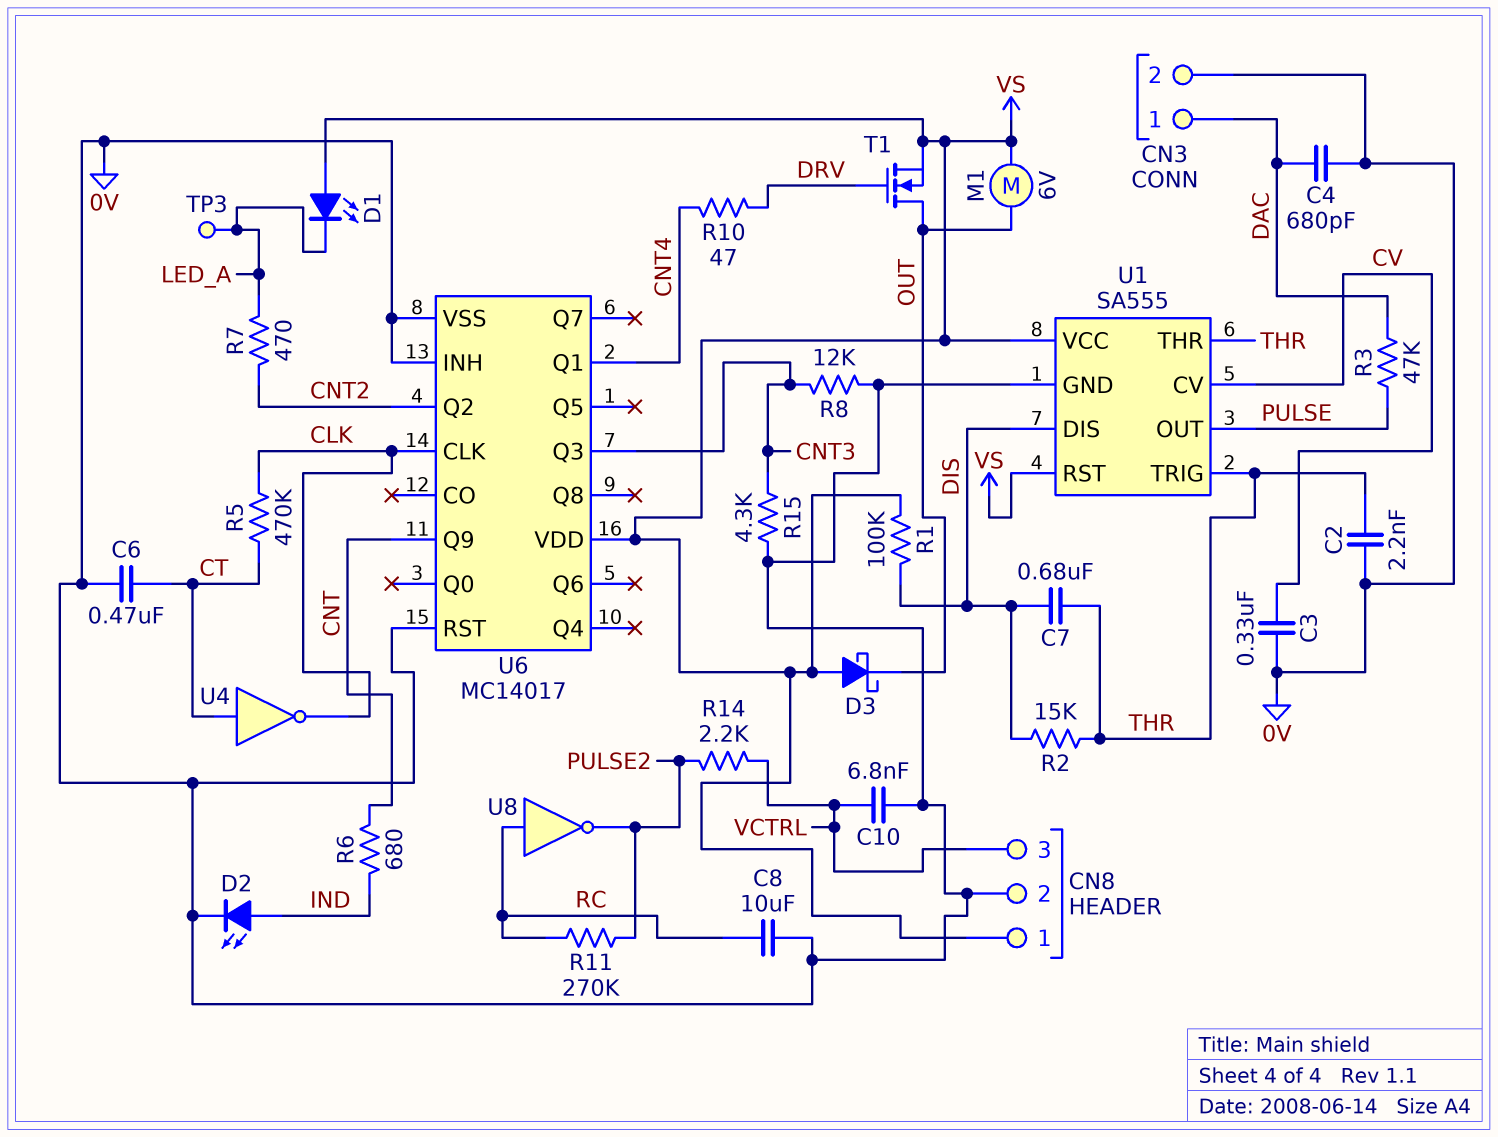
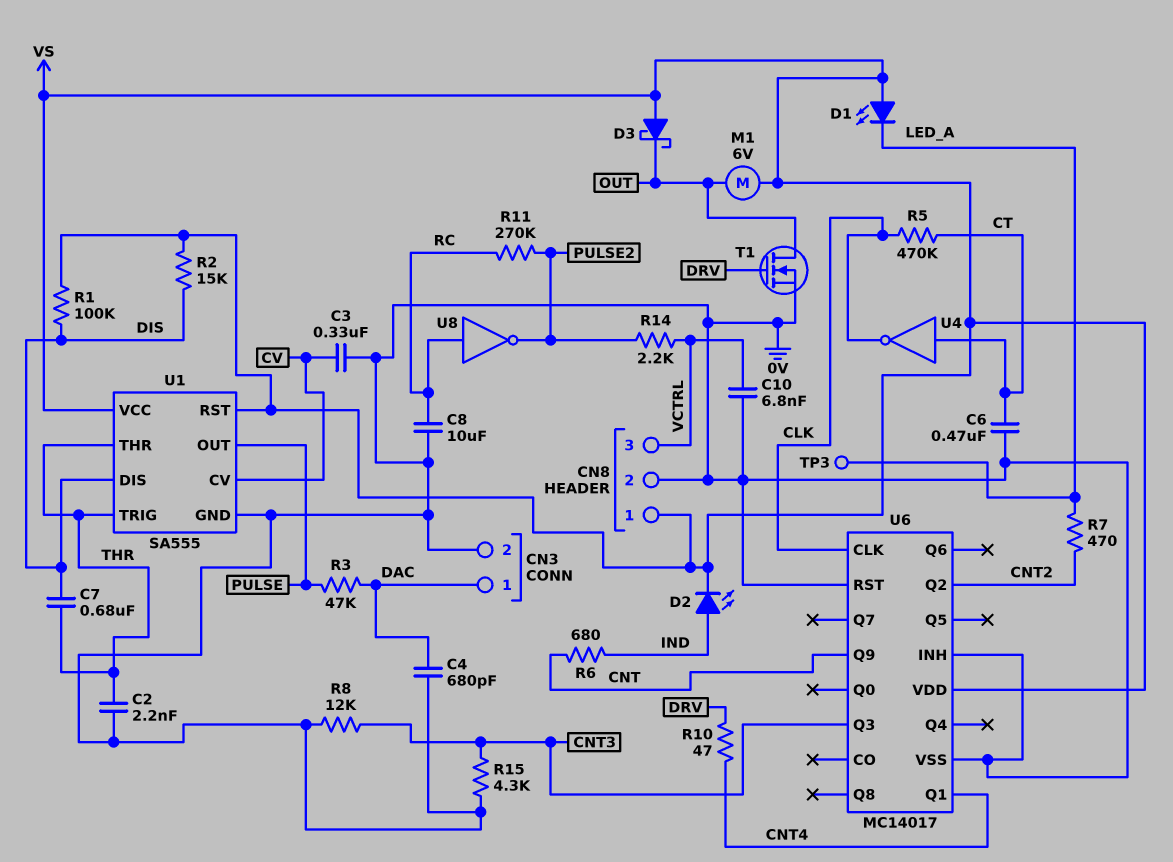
D2: LED (A IND, K 0V) -> LED (A IND, K VS)
R2: 15k (DIS, THR) -> 15k (DIS, VS)
T1: NMOS (G DRV, D OUT, S VS) -> NMOS (G DRV, D OUT, S 0V)

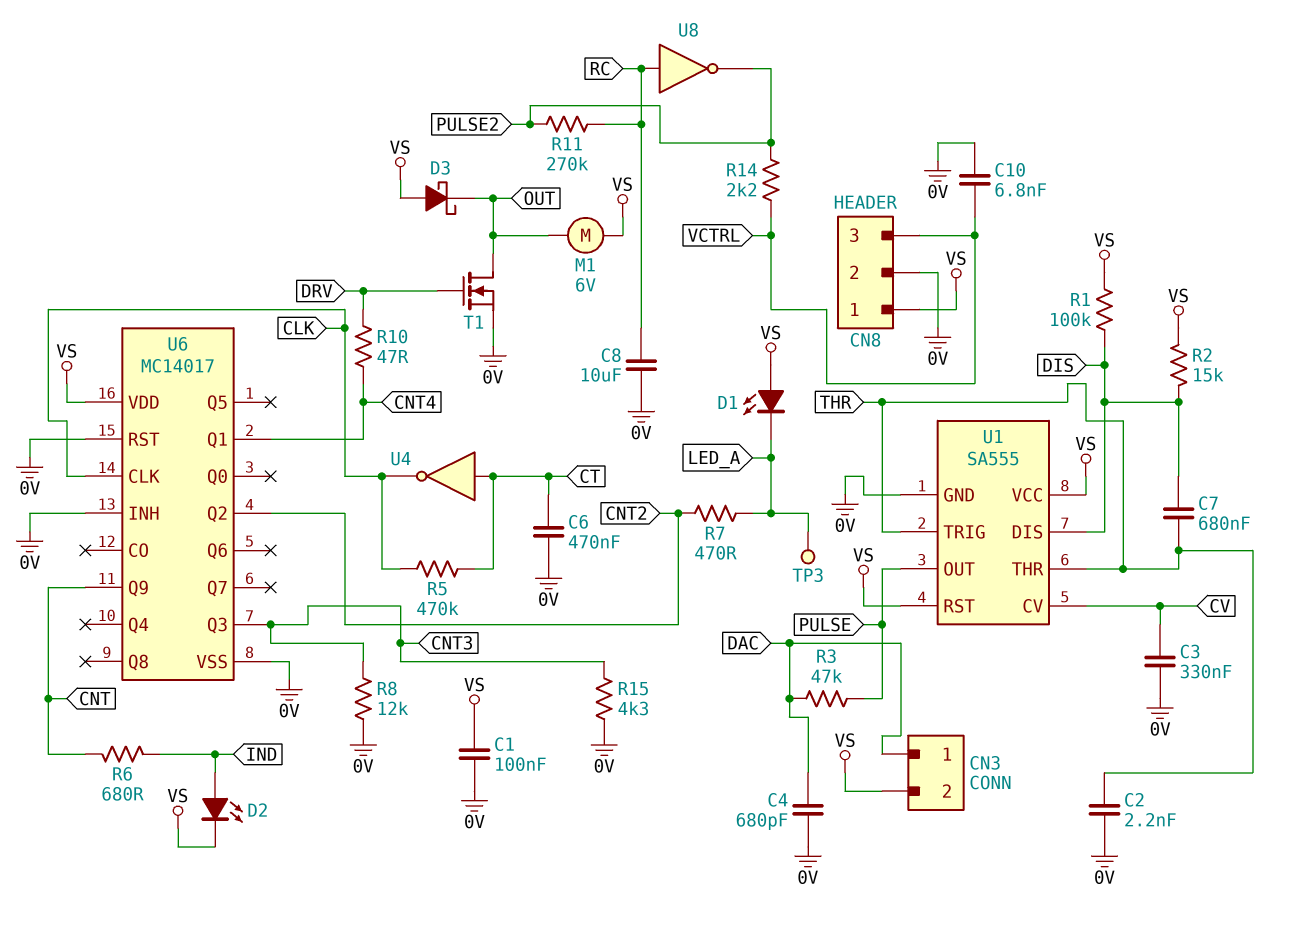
C1: none -> 100nF (0V, VS)
CN3 pin 2: 0V -> VS

